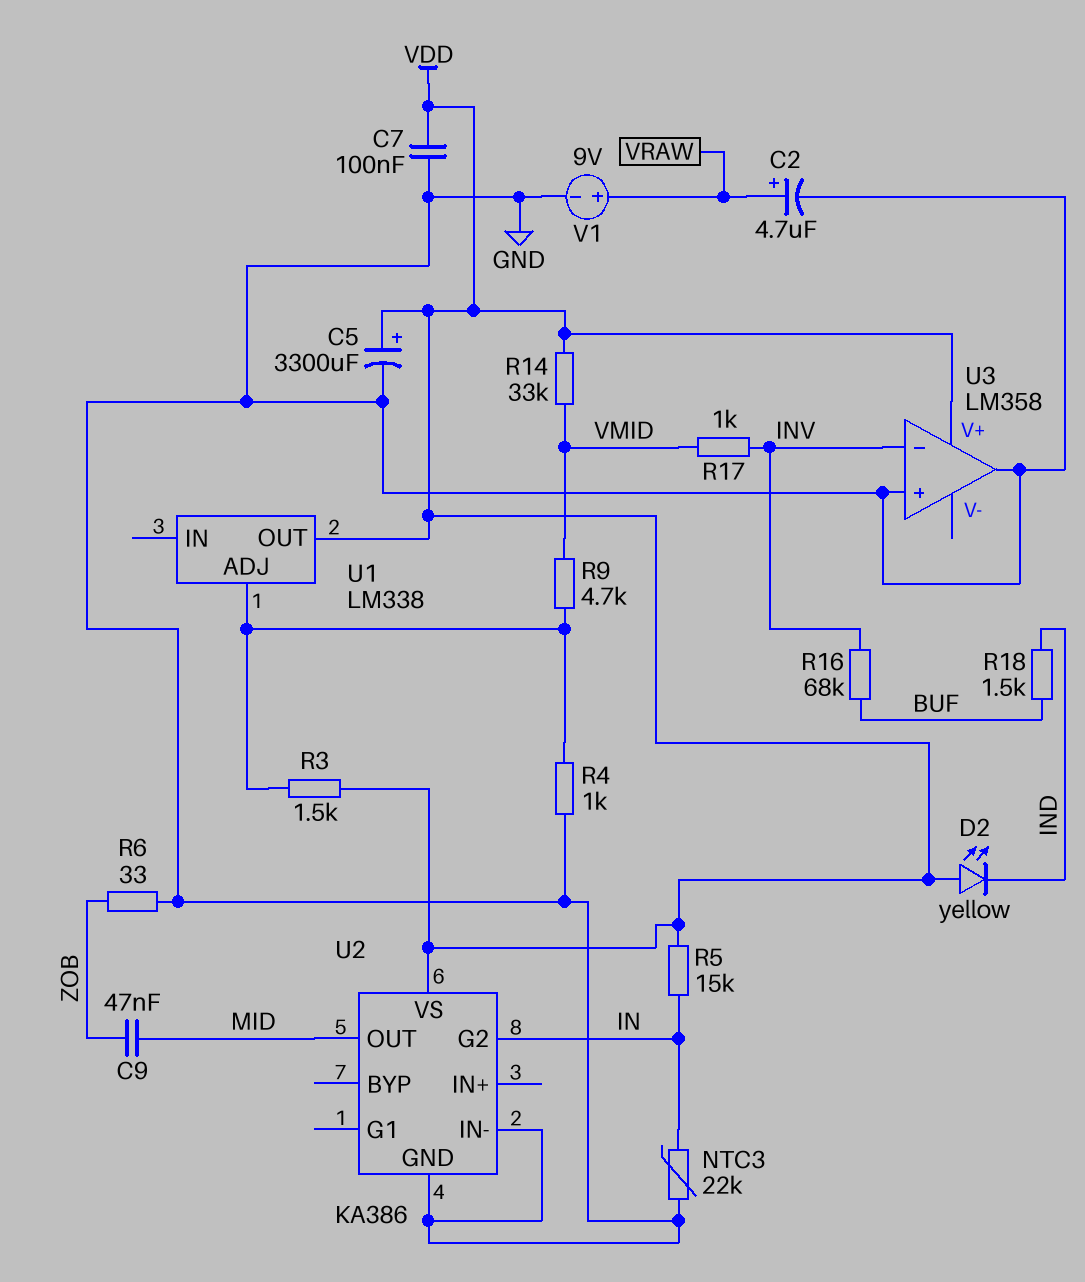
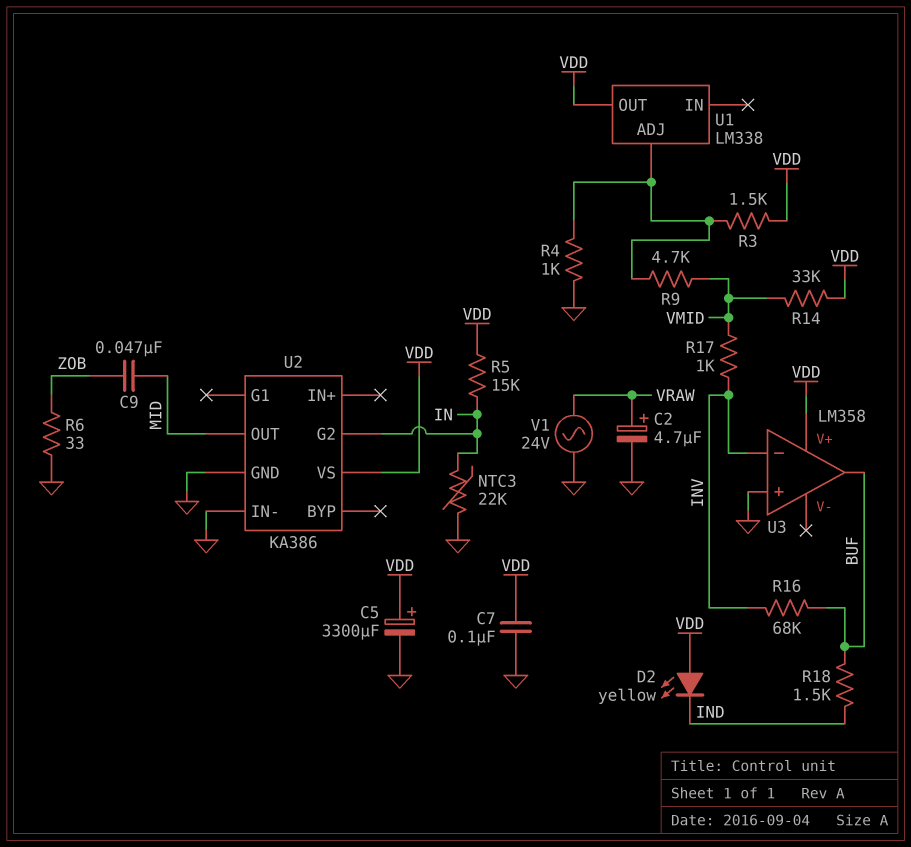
U3 pin out: GND -> BUF
V1: 9V (plus VRAW, minus GND) -> AC 24V (GND, VRAW)

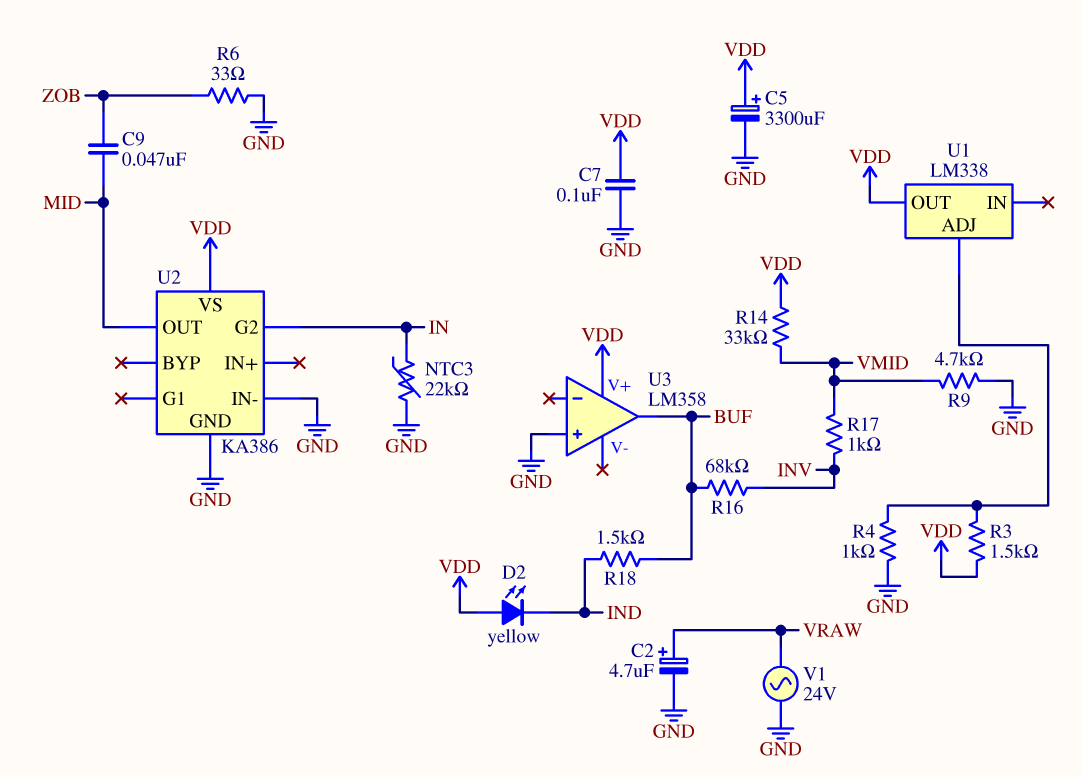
R5: 15k (IN, VDD) -> none
R9: 4.7k (U1/ADJ, VMID) -> 4.7k (GND, VMID)
U3 pin in-: INV -> none

